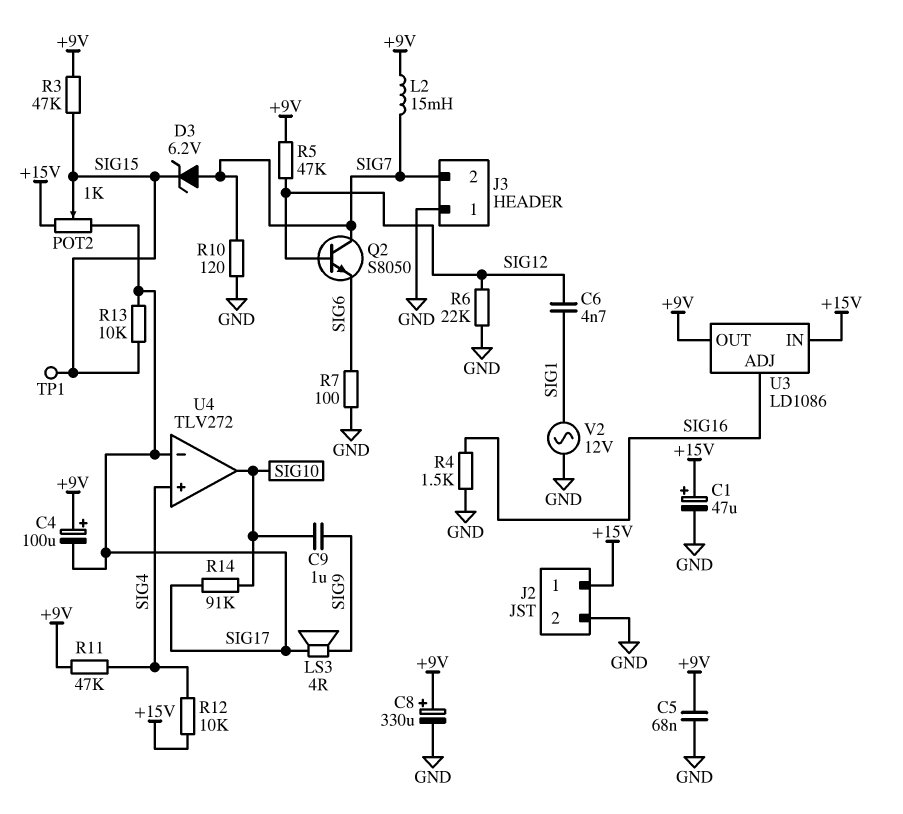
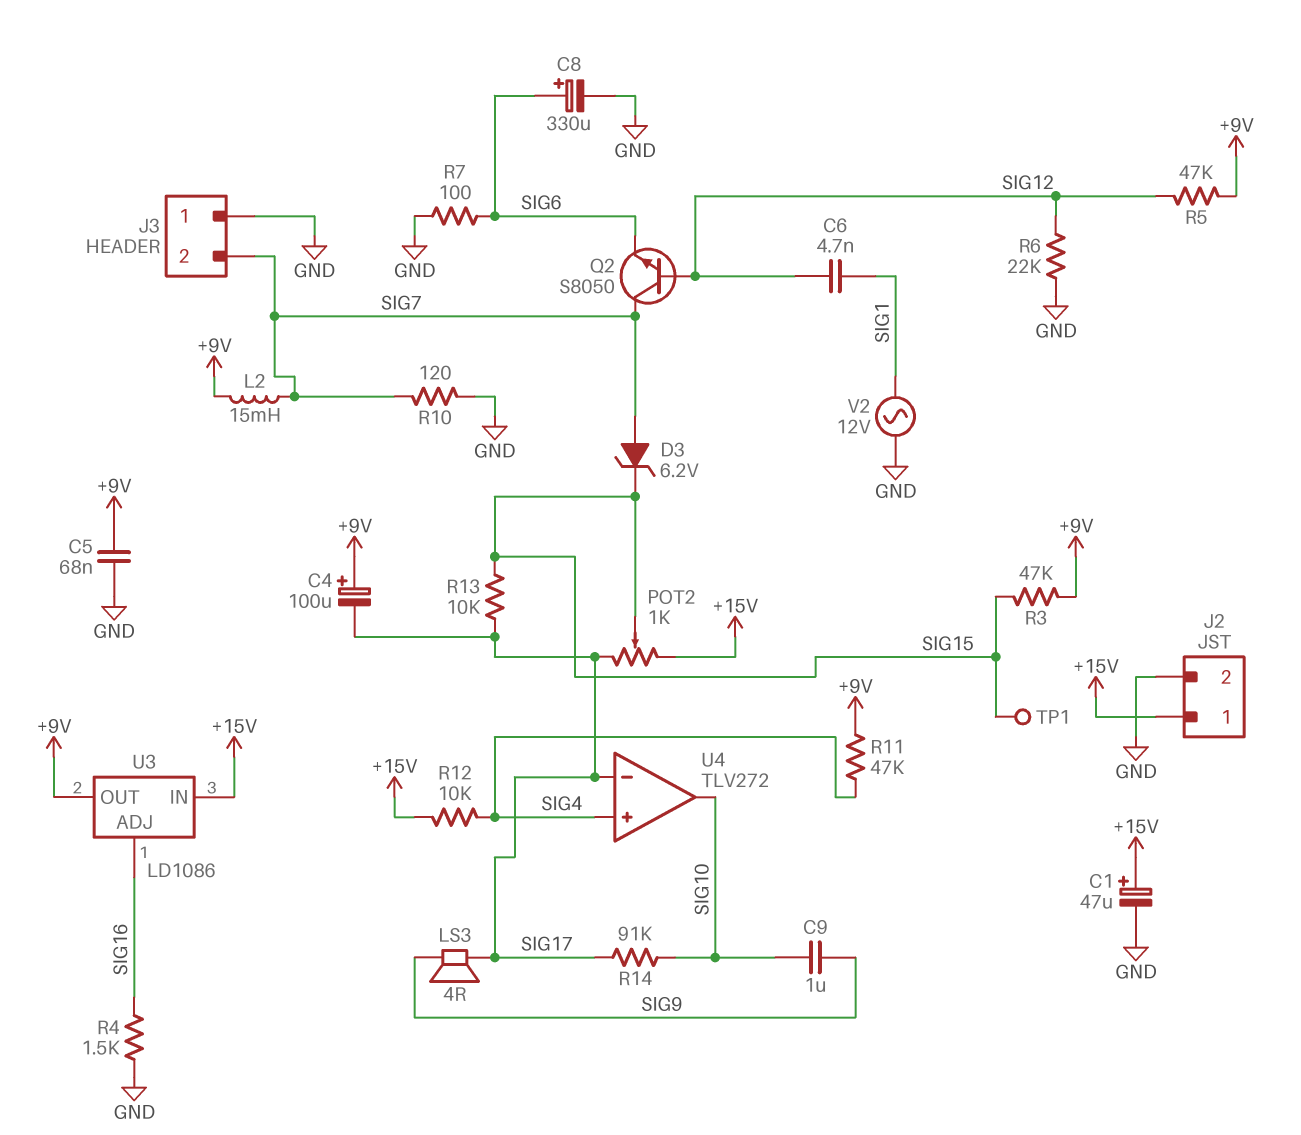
C8: 330uF (plus +9V, minus GND) -> 330uF (plus SIG6, minus GND)

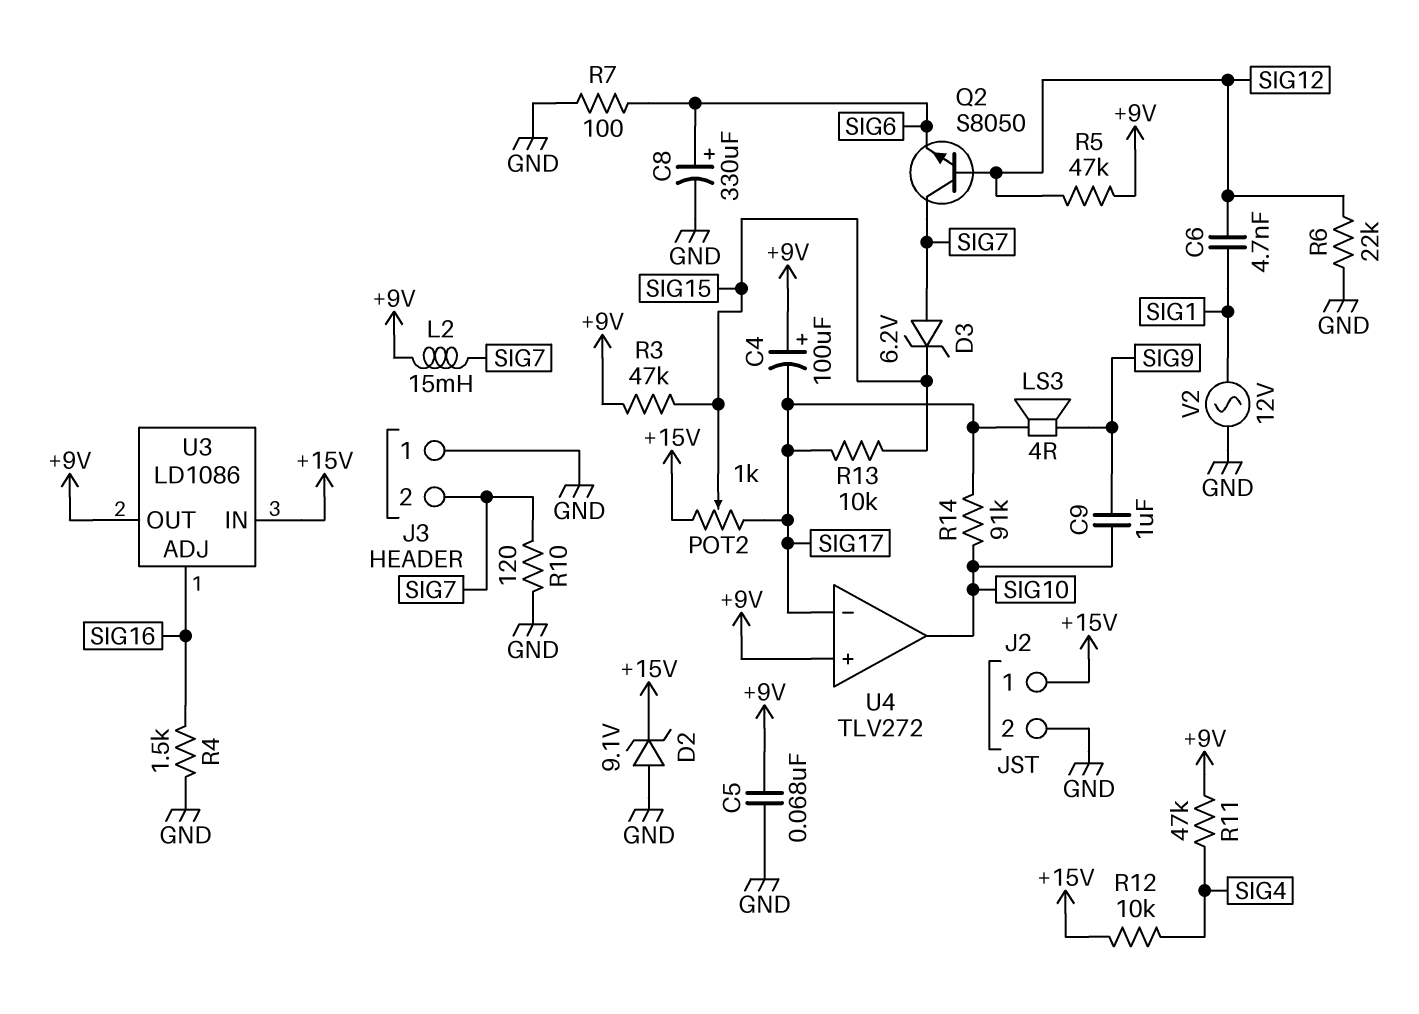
C1: 47uF (plus +15V, minus GND) -> none
D2: none -> zener 9.1V (A GND, K +15V)
TP1: test point (SIG15) -> none
U4 pin in+: SIG4 -> +9V

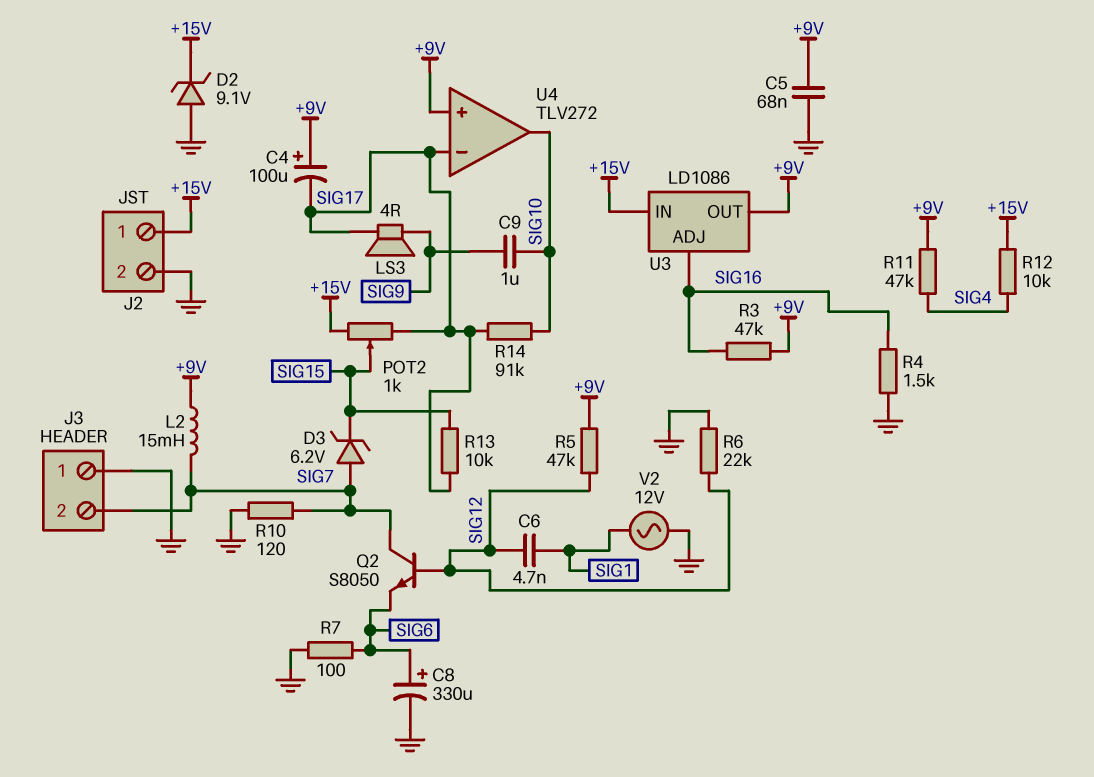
R3: 47k (+9V, SIG15) -> 47k (+9V, SIG16)

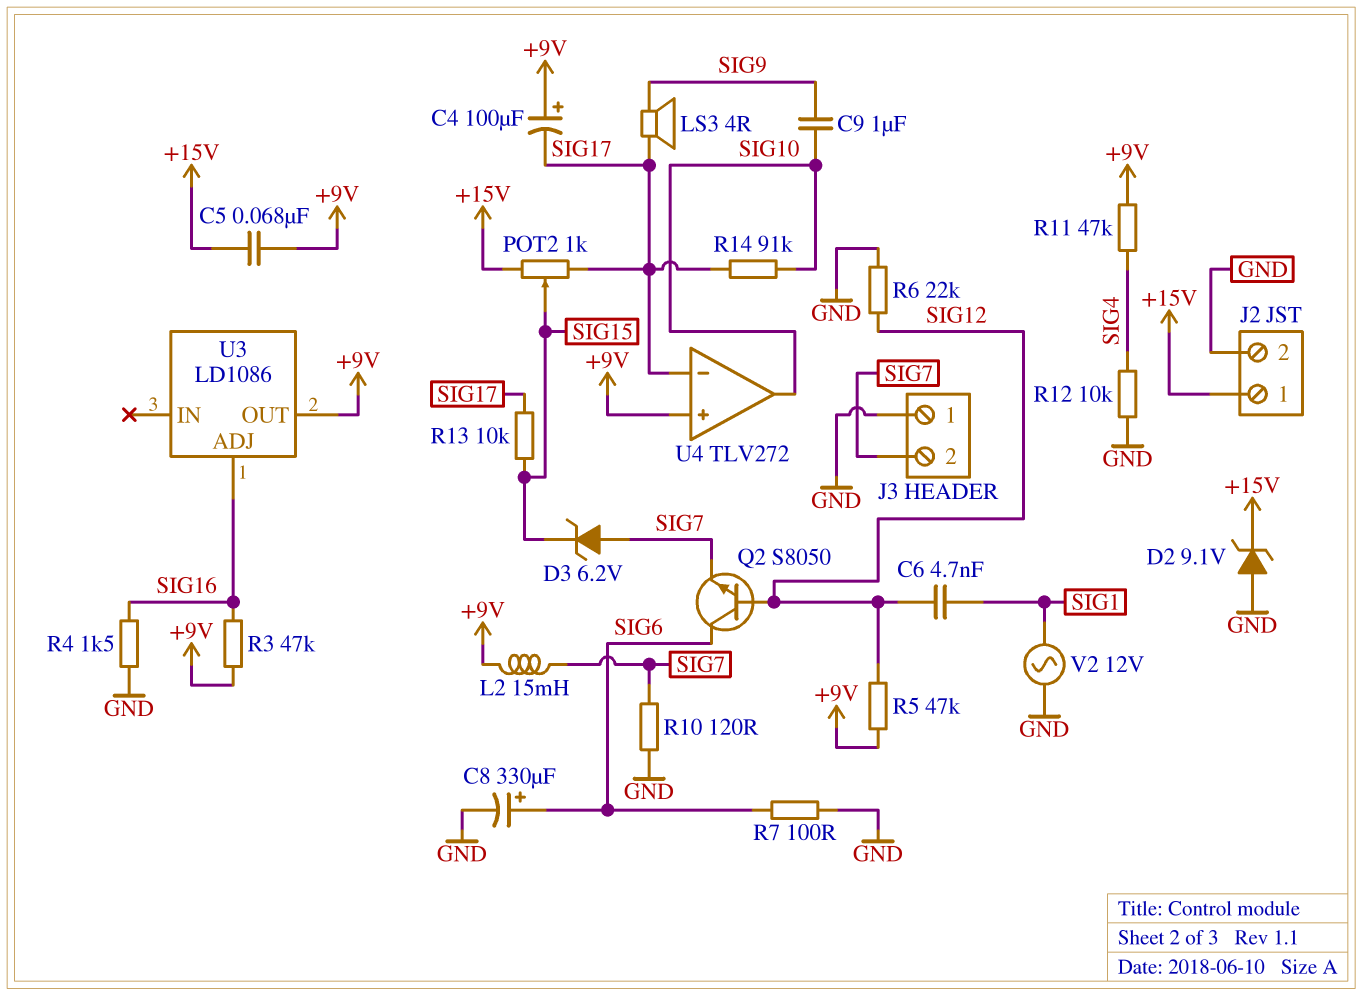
C5: 68nF (+9V, GND) -> 68nF (+9V, +15V)
Q2: NPN S8050 (B SIG12, C SIG7, E SIG6) -> NPN S8050 (B SIG12, C SIG6, E SIG7)
R12: 10k (+15V, SIG4) -> 10k (GND, SIG4)
U3 pin IN: +15V -> none

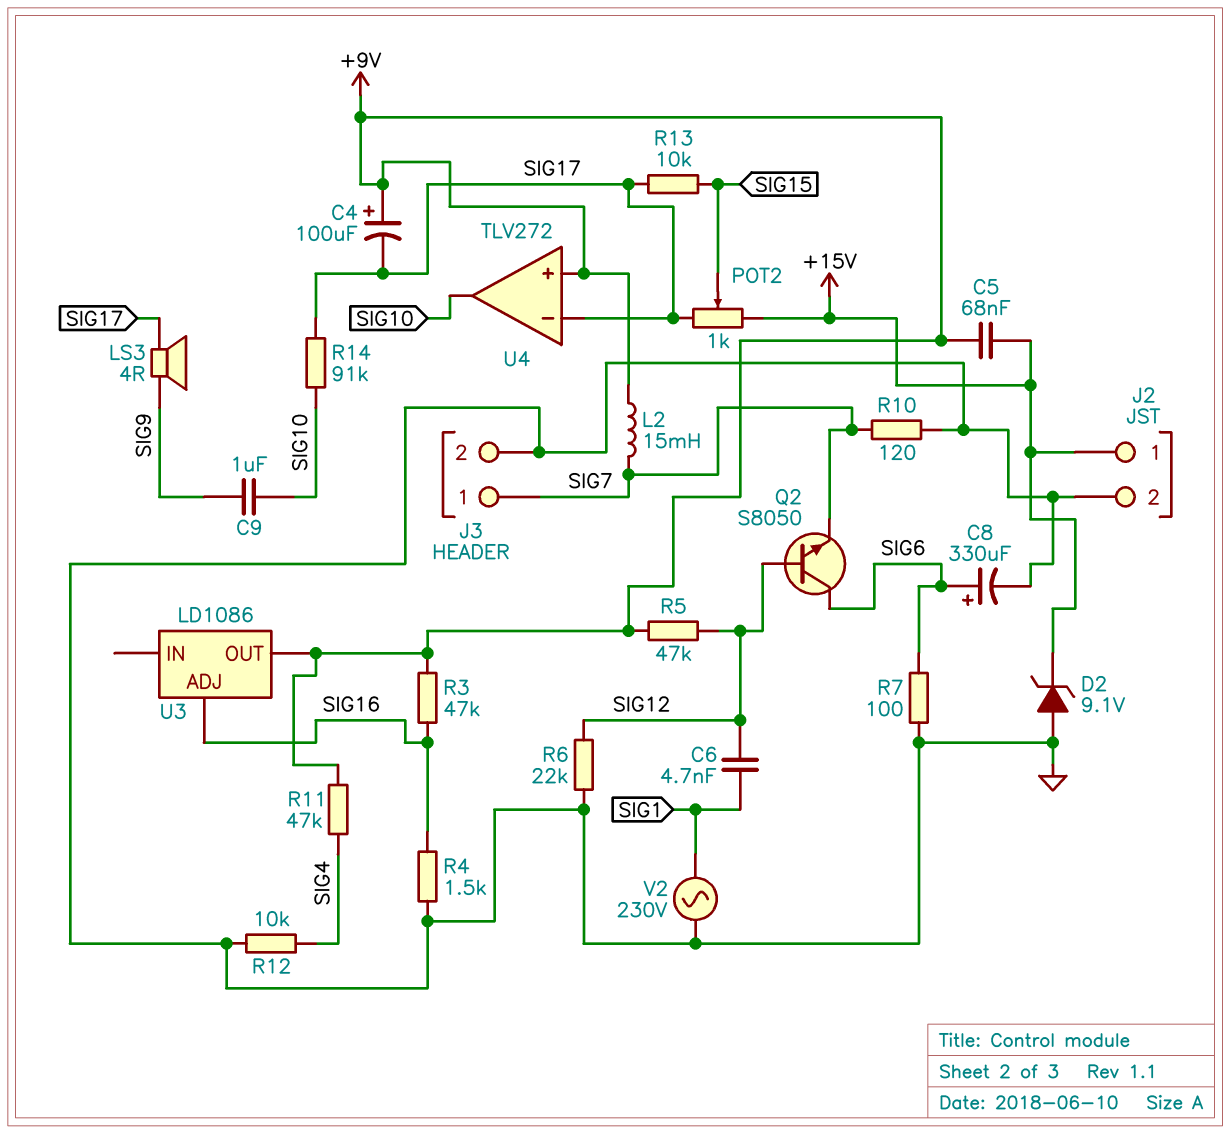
D3: zener 6.2V (A SIG7, K SIG15) -> none
J3 pin 1: GND -> SIG7
J3 pin 2: SIG7 -> GND
V2: AC 12V (GND, SIG1) -> AC 230V (GND, SIG1)

